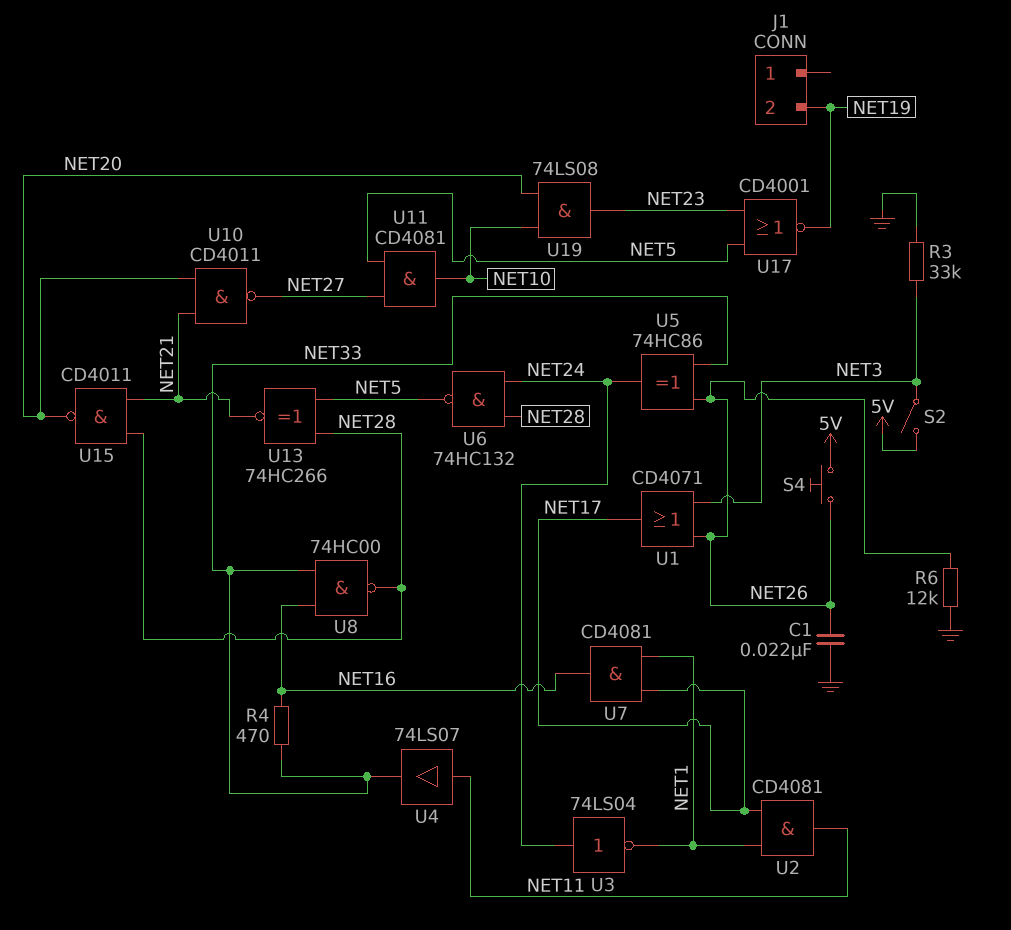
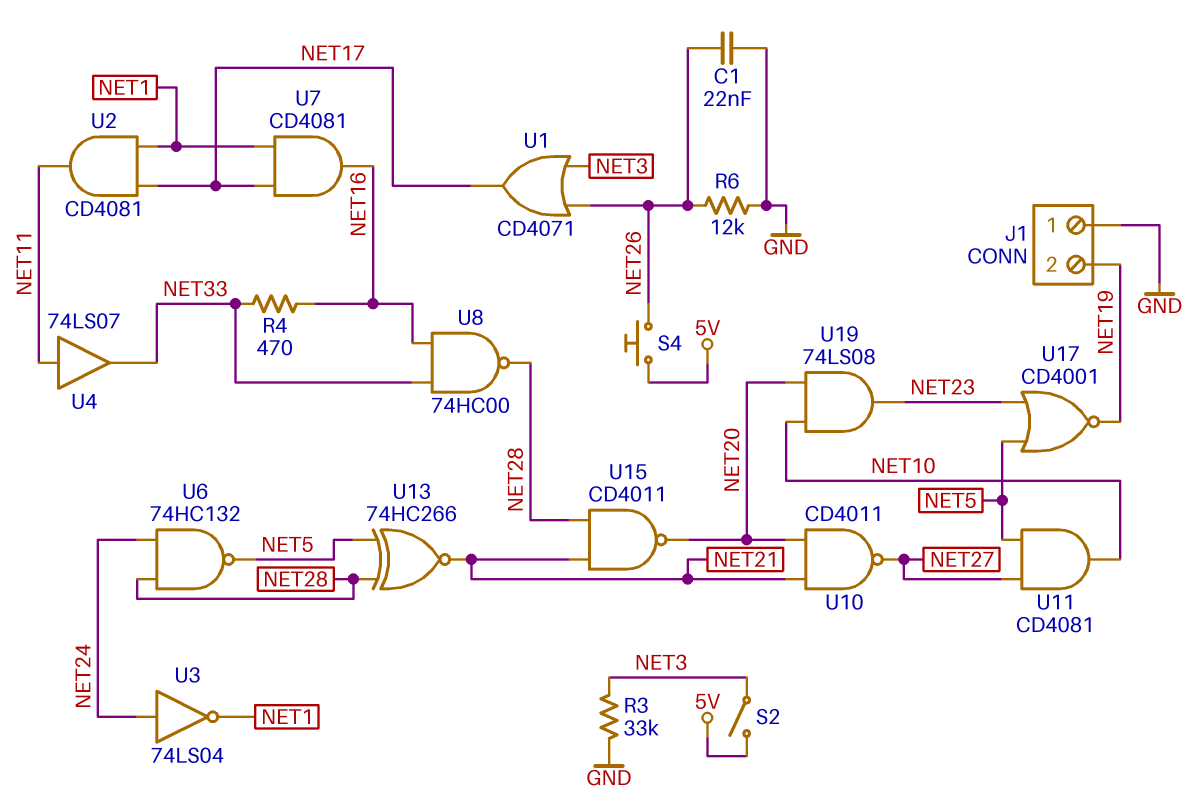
J1 pin 1: none -> GND
U5: XOR 74HC86 (in NET26, in NET33, out NET24) -> none

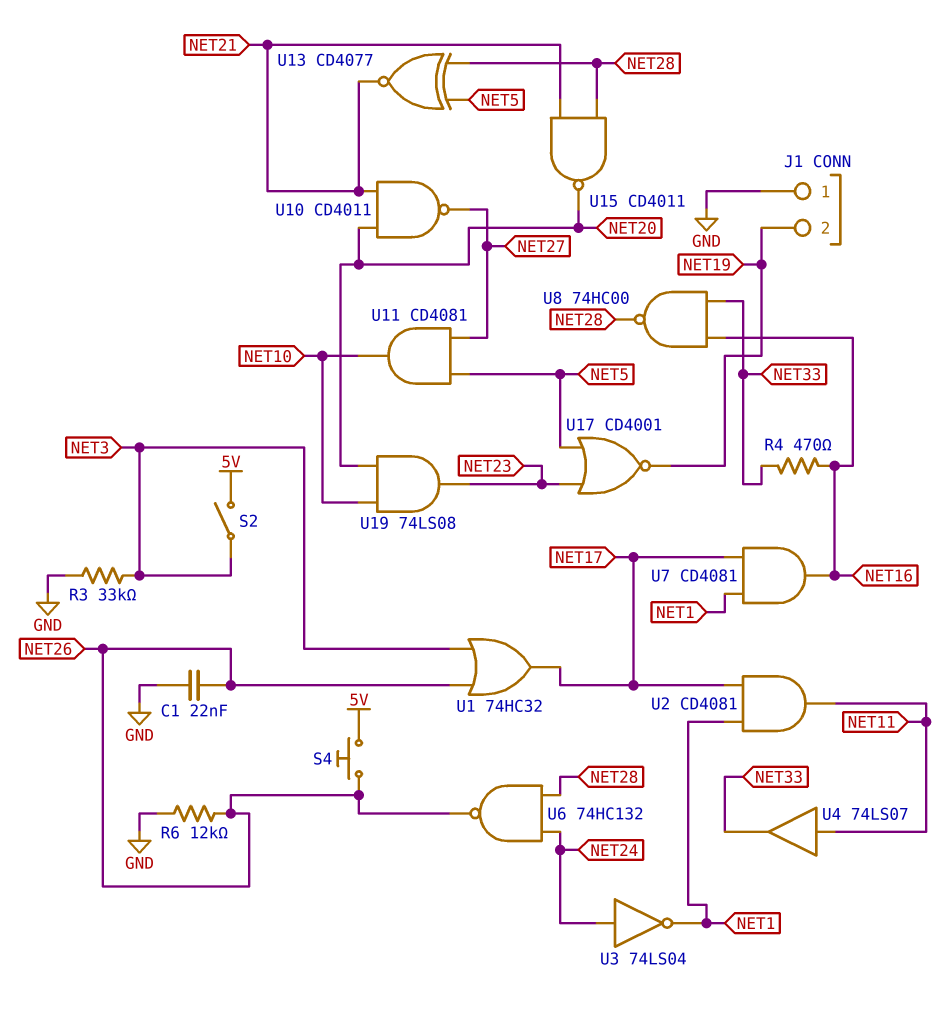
U1: OR CD4071 (in NET3, in NET26, out NET17) -> OR 74HC32 (in NET3, in NET26, out NET17)
U6: NAND 74HC132 (in NET24, in NET28, out NET5) -> NAND 74HC132 (in NET24, in NET28, out NET26)
U13: XNOR 74HC266 (in NET5, in NET28, out NET21) -> XNOR CD4077 (in NET5, in NET28, out NET21)

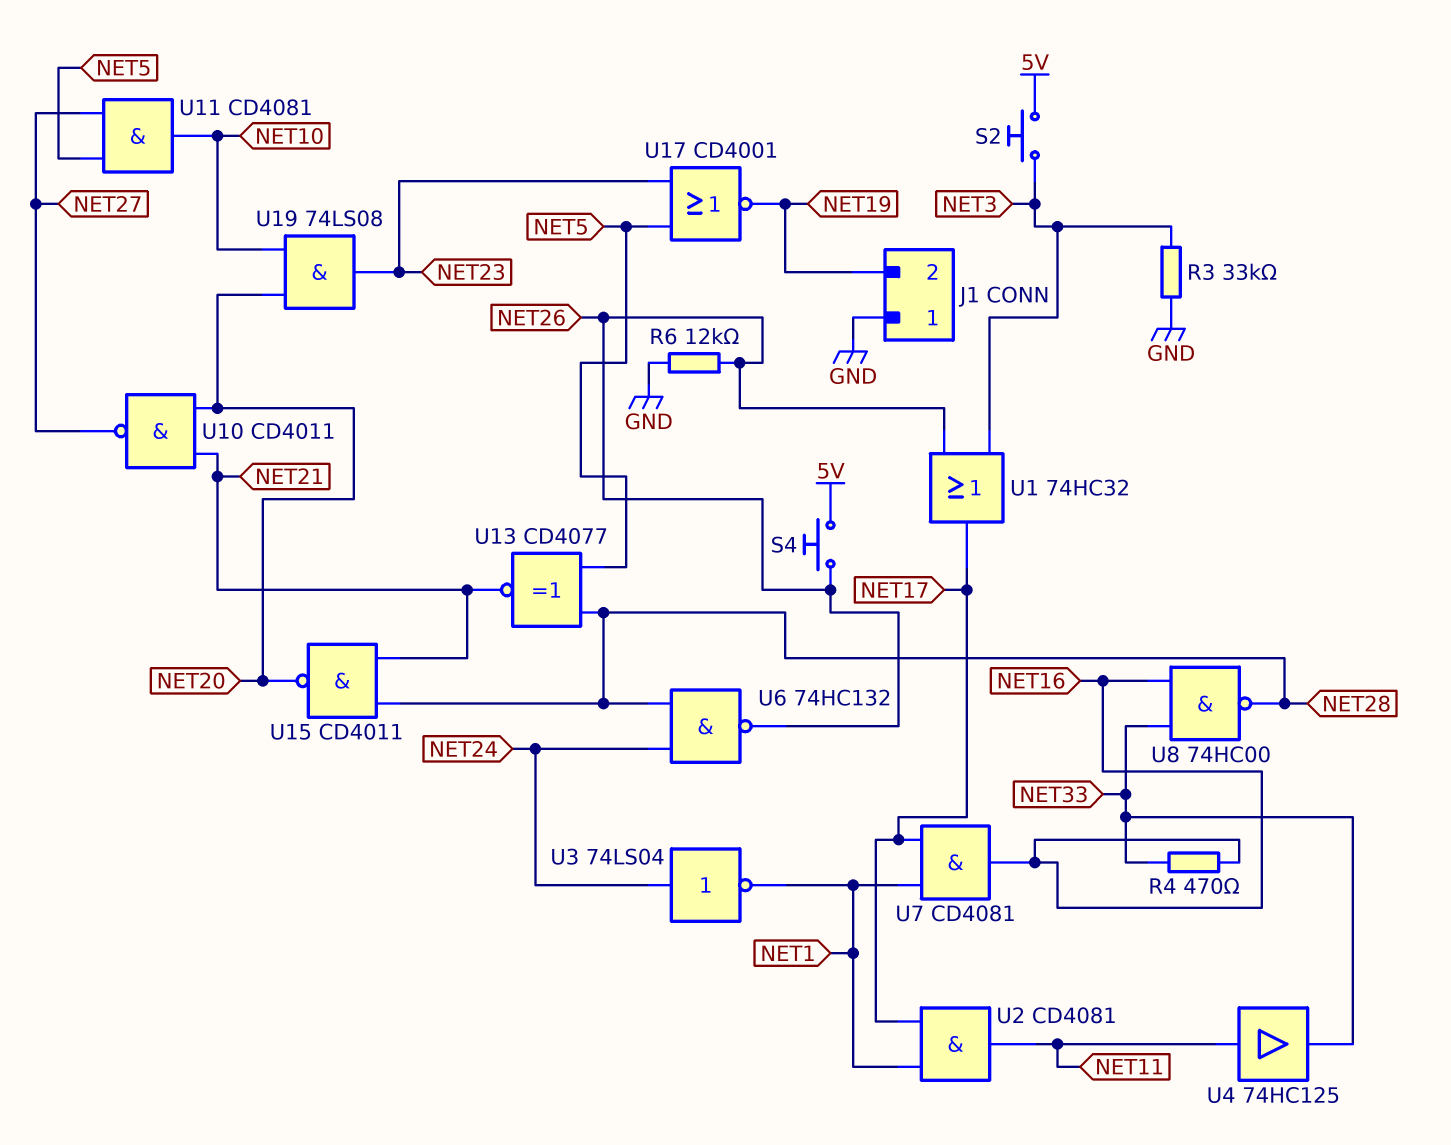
C1: 22nF (GND, NET26) -> none
S2: switch (5V, NET3) -> button (5V, NET3)
U4: buffer 74LS07 (in NET11, out NET33) -> buffer 74HC125 (in NET11, out NET33)

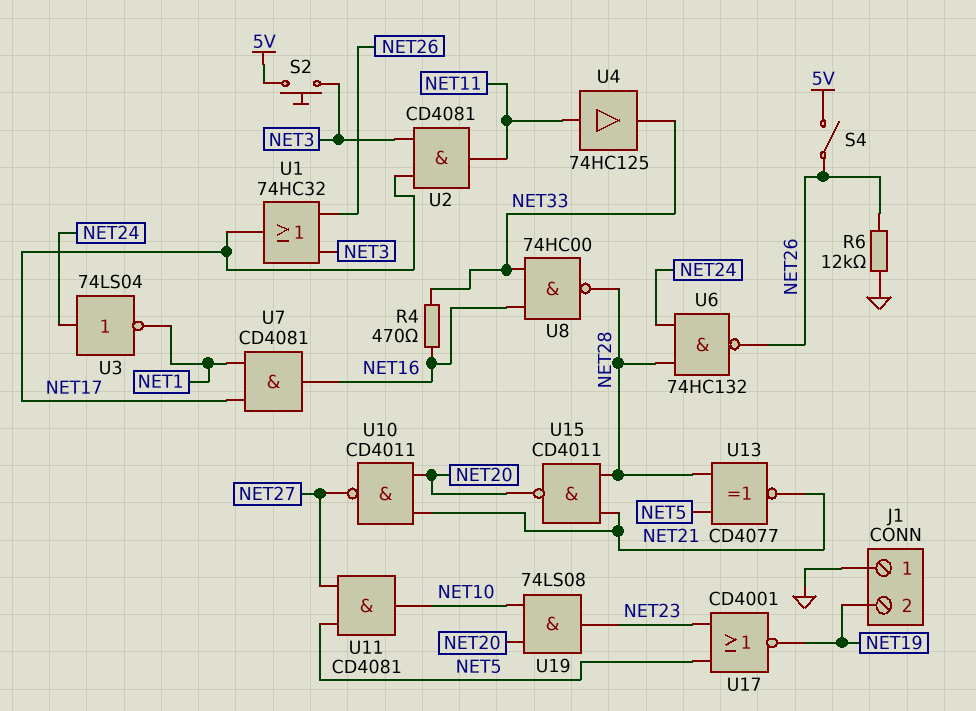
R3: 33k (GND, NET3) -> none
S4: button (5V, NET26) -> switch (5V, NET26)
U2: AND CD4081 (in NET1, in NET17, out NET11) -> AND CD4081 (in NET3, in NET17, out NET11)

